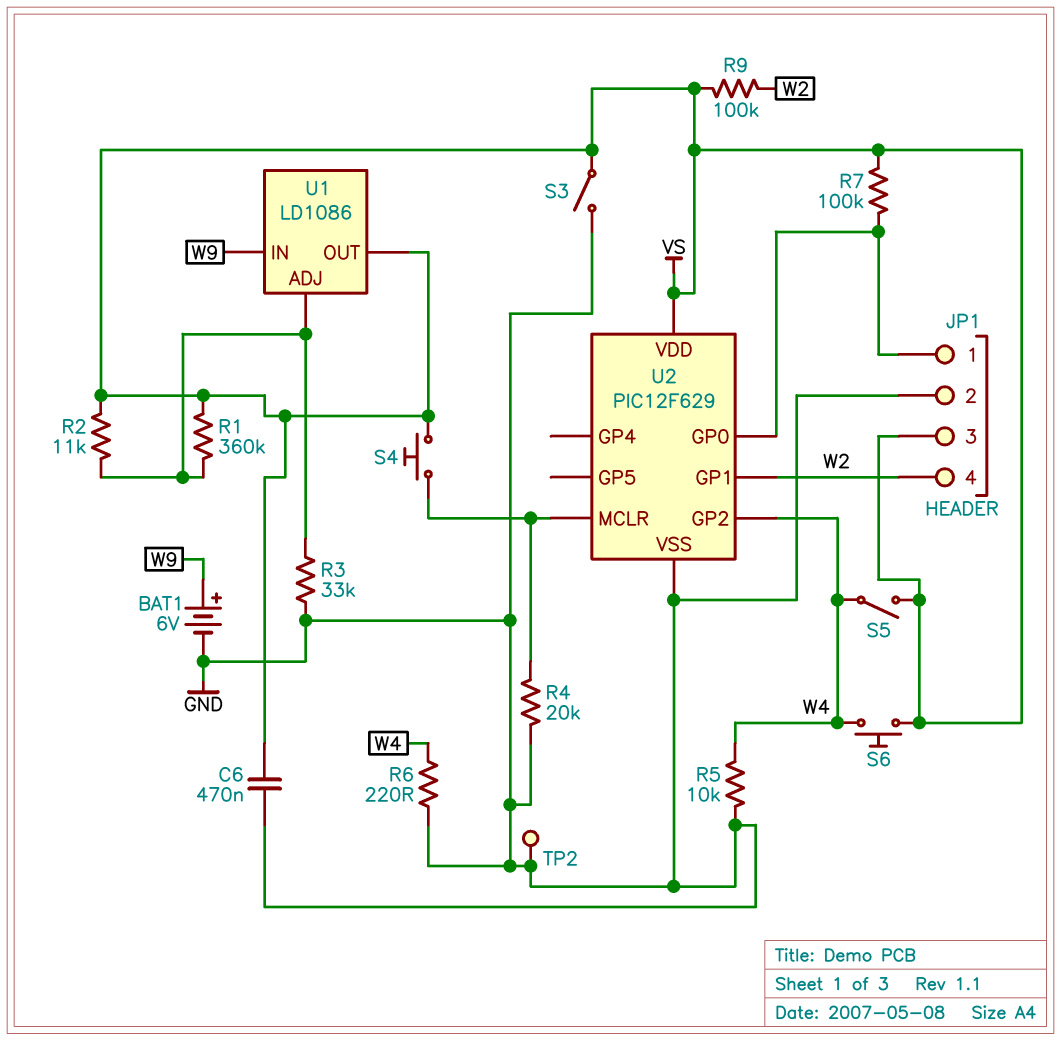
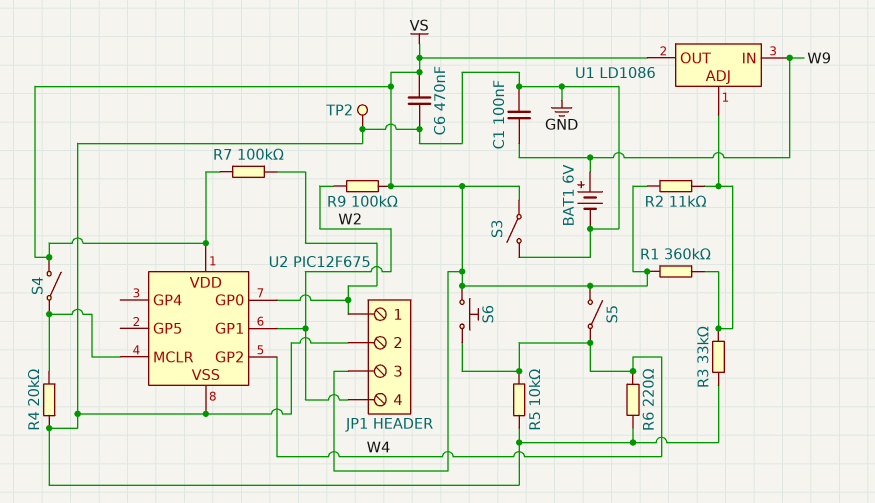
C1: none -> 100nF (GND, W9)
S4: button (U2/MCLR, VS) -> switch (U2/MCLR, VS)
U2: PIC12F629 -> PIC12F675

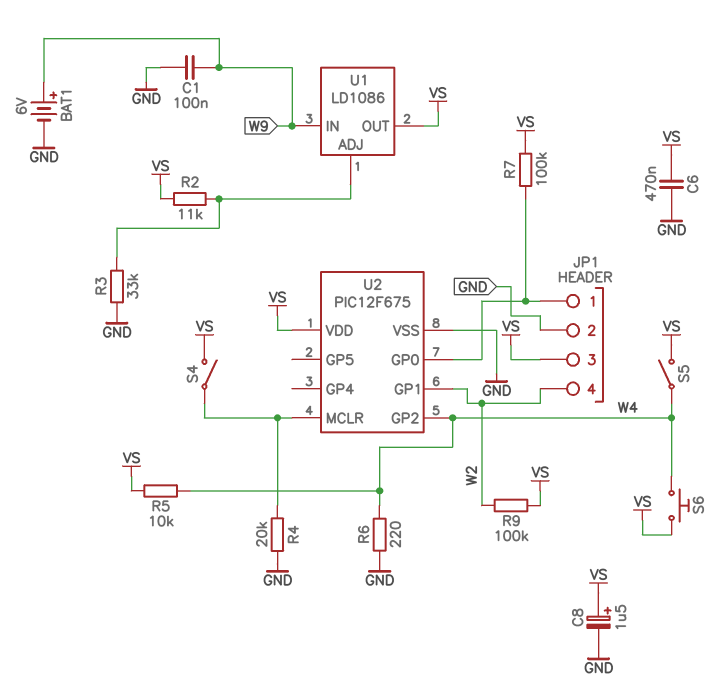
C8: none -> 1.5uF (plus VS, minus GND)
R1: 360k (U1/ADJ, VS) -> none
R5: 10k (GND, W4) -> 10k (VS, W4)
S3: switch (GND, VS) -> none
TP2: test point (GND) -> none

